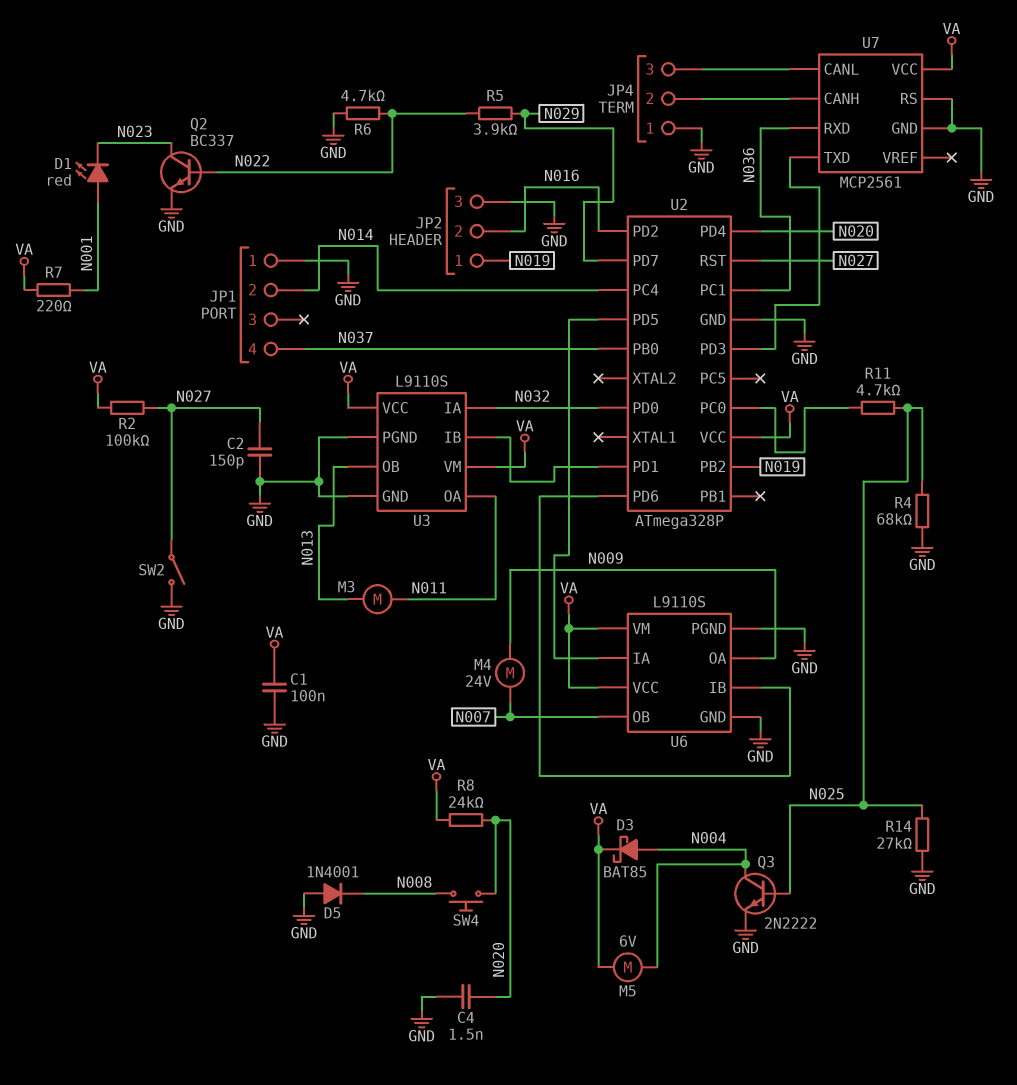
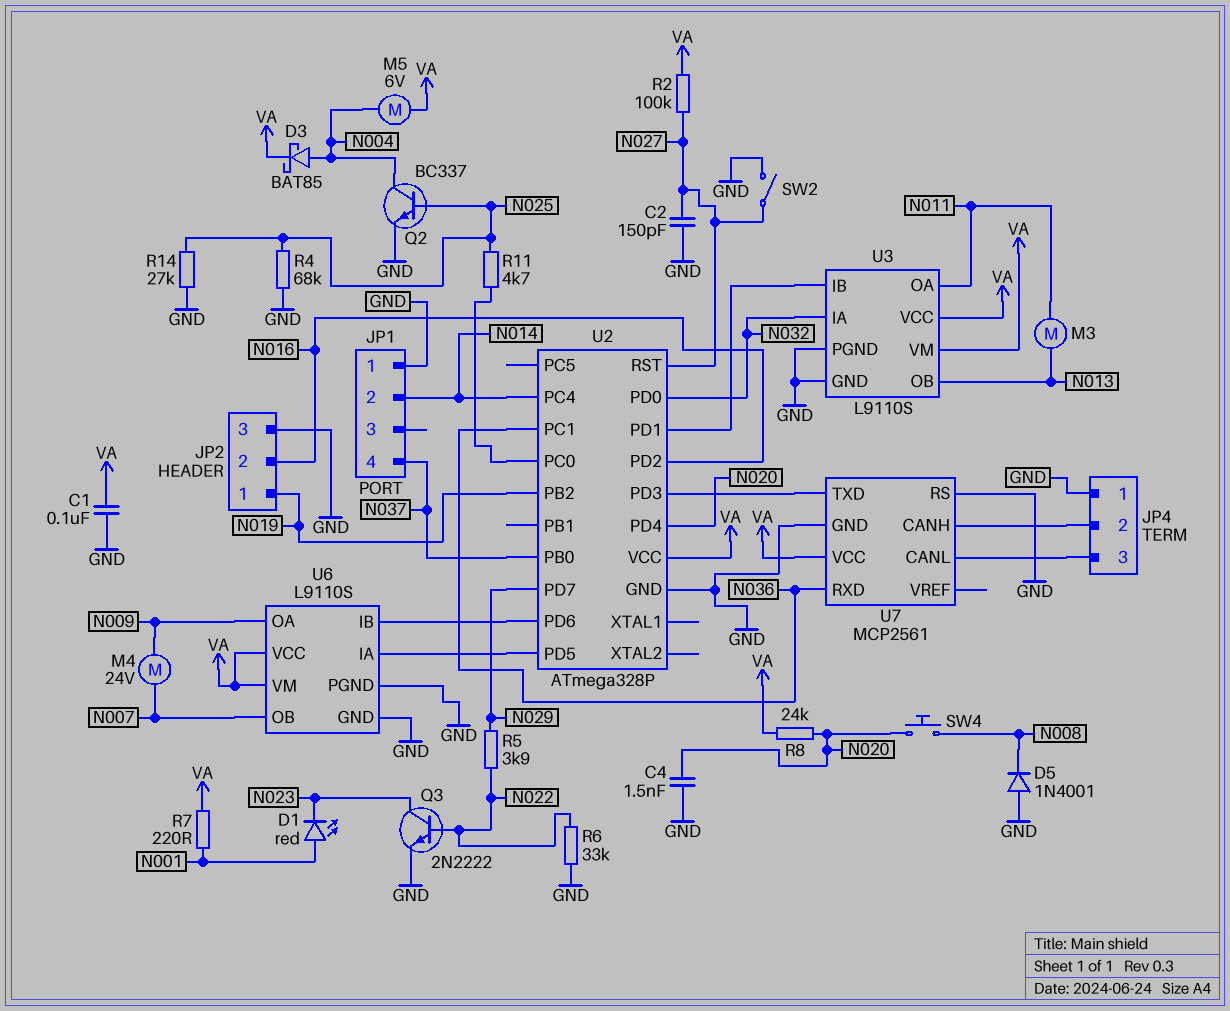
Q2: NPN BC337 (B N022, C N023, E GND) -> NPN BC337 (B N025, C N004, E GND)
Q3: NPN 2N2222 (B N025, C N004, E GND) -> NPN 2N2222 (B N022, C N023, E GND)
R6: 4.7k (GND, N022) -> 33k (GND, N022)

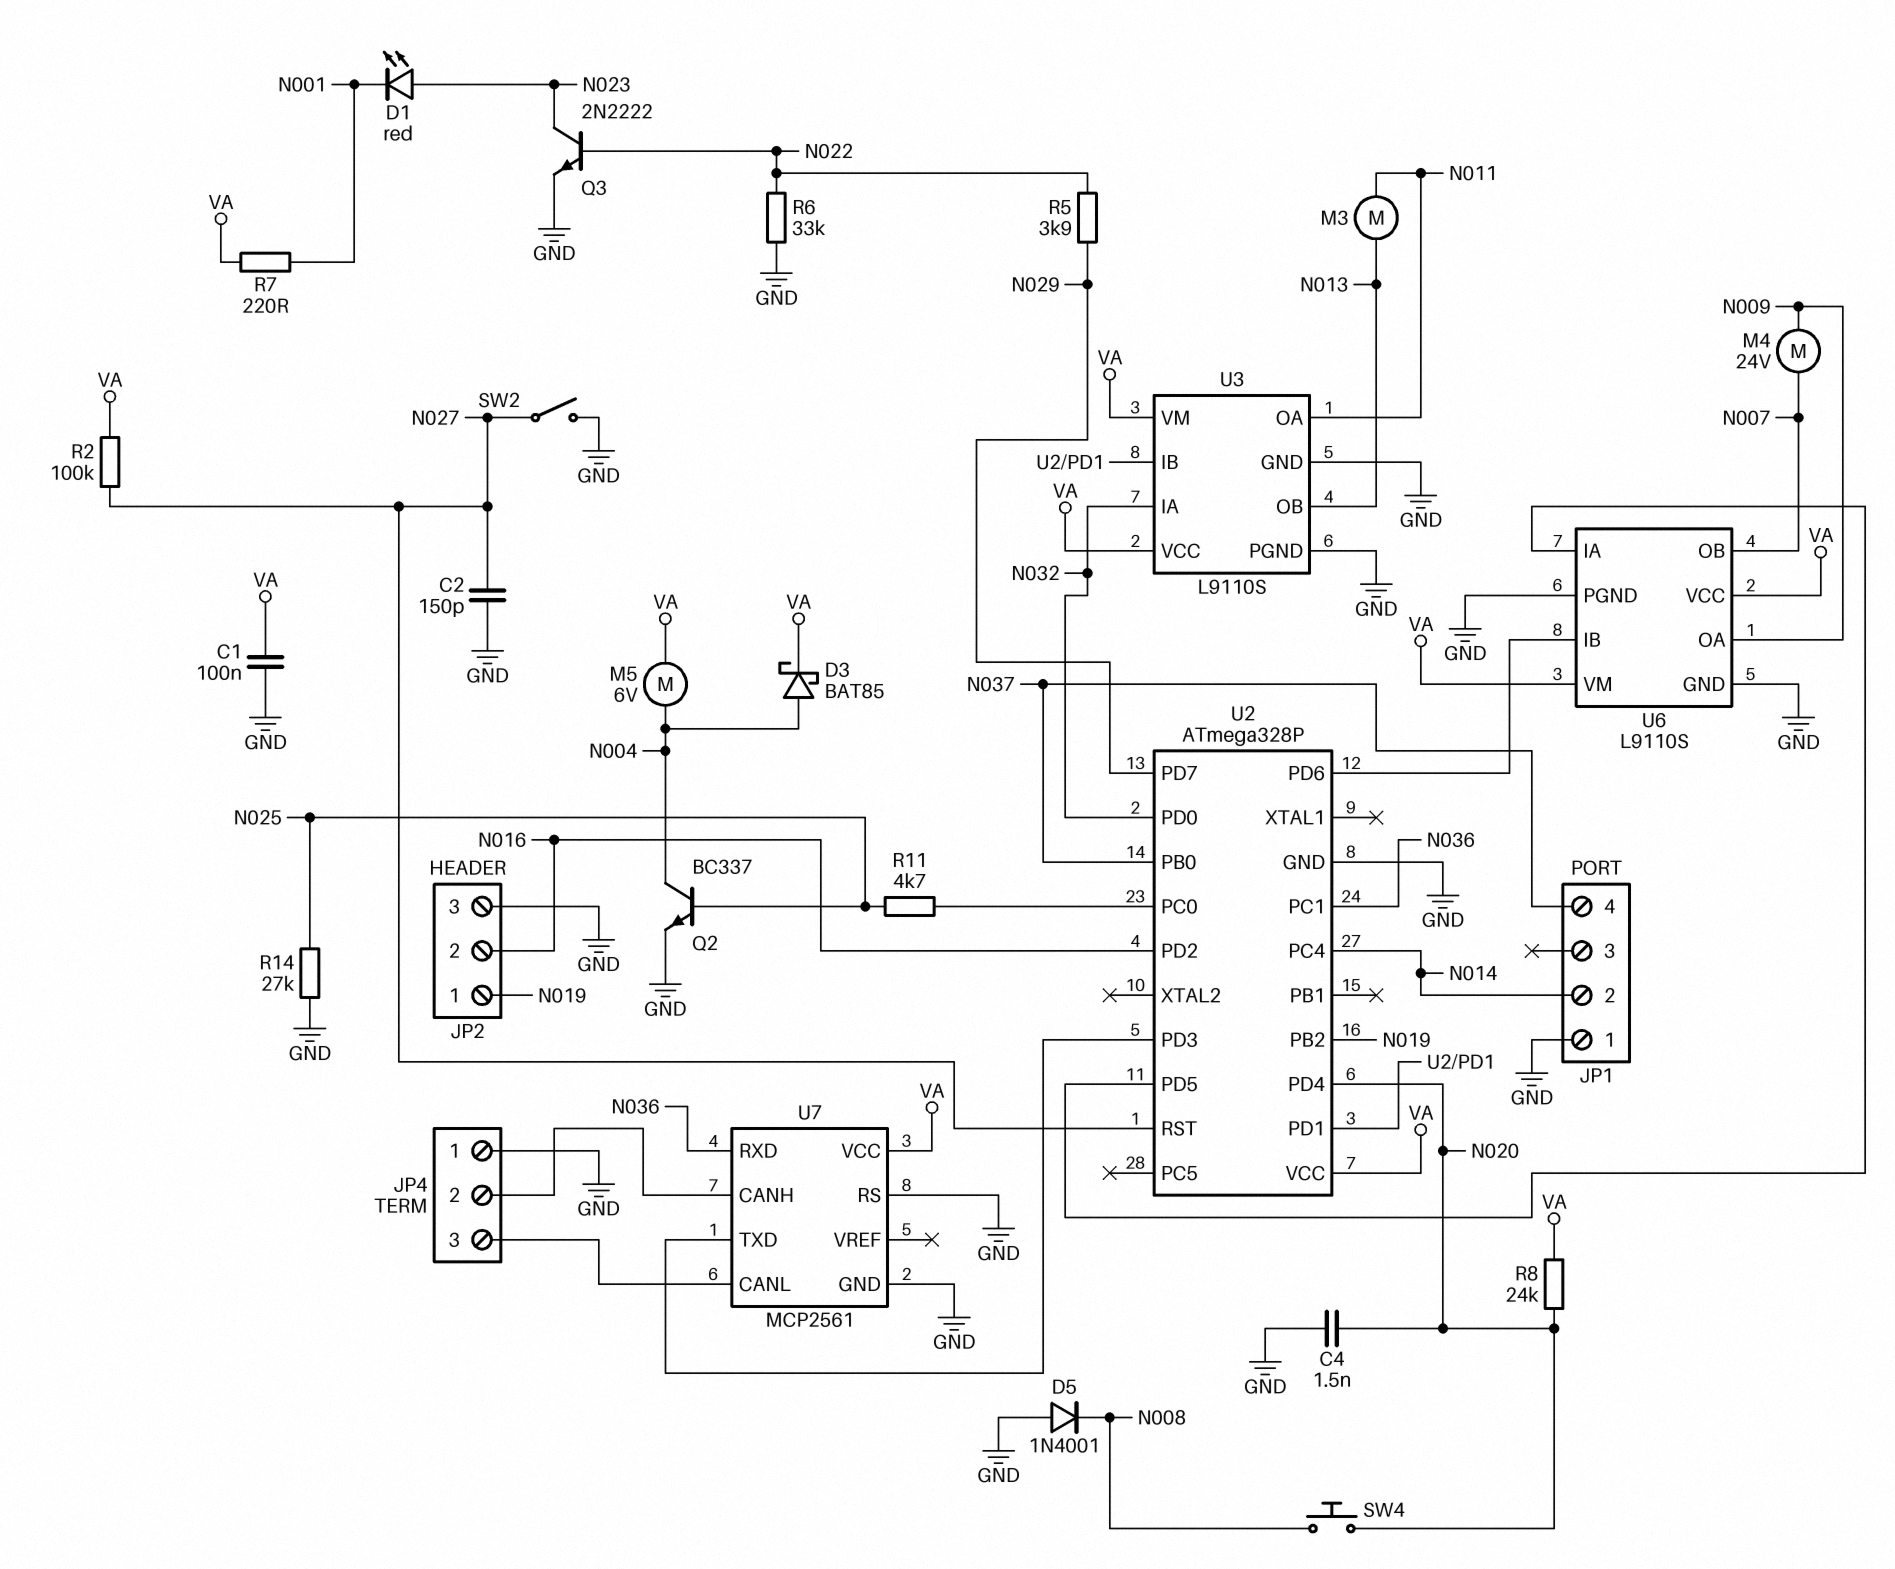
D1: LED red (A N001, K N023) -> LED red (A N023, K N001)
R4: 68k (GND, N025) -> none

